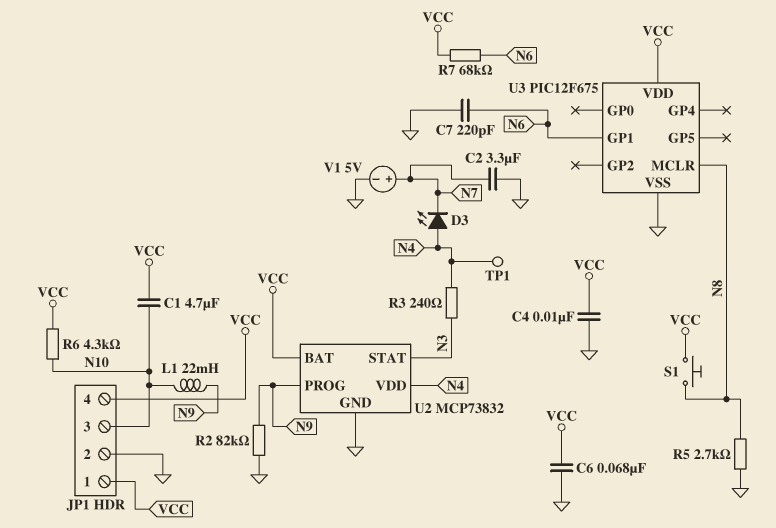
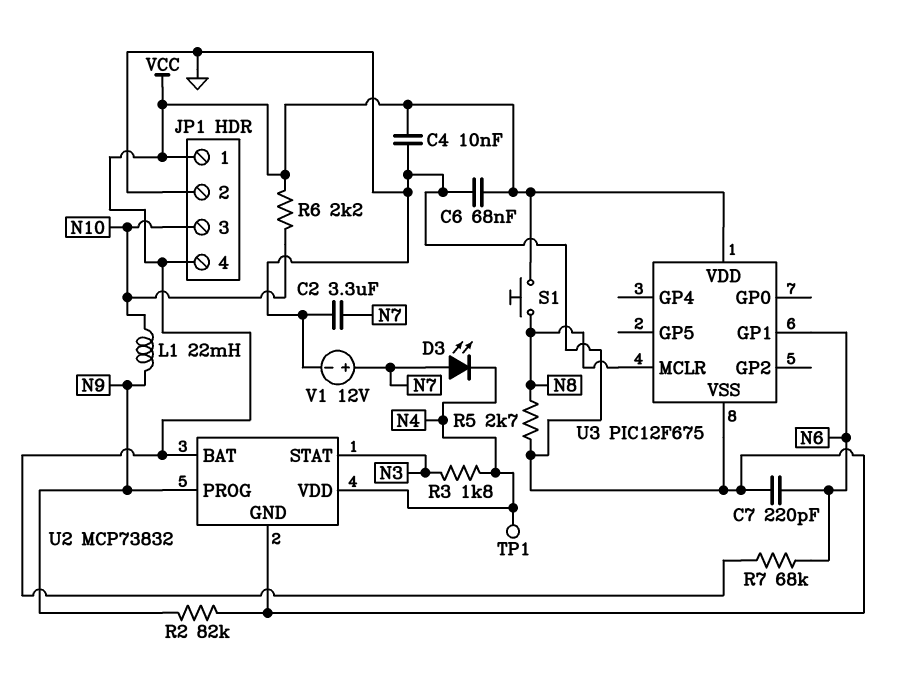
C1: 4.7uF (N10, VCC) -> none
D3: LED (A N4, K N7) -> LED (A N7, K N4)
R3: 240 (N3, N4) -> 1.8k (N3, N4)
R6: 4.3k (N10, VCC) -> 2.2k (N10, VCC)
V1: 5V (plus N7, minus GND) -> 12V (plus N7, minus GND)

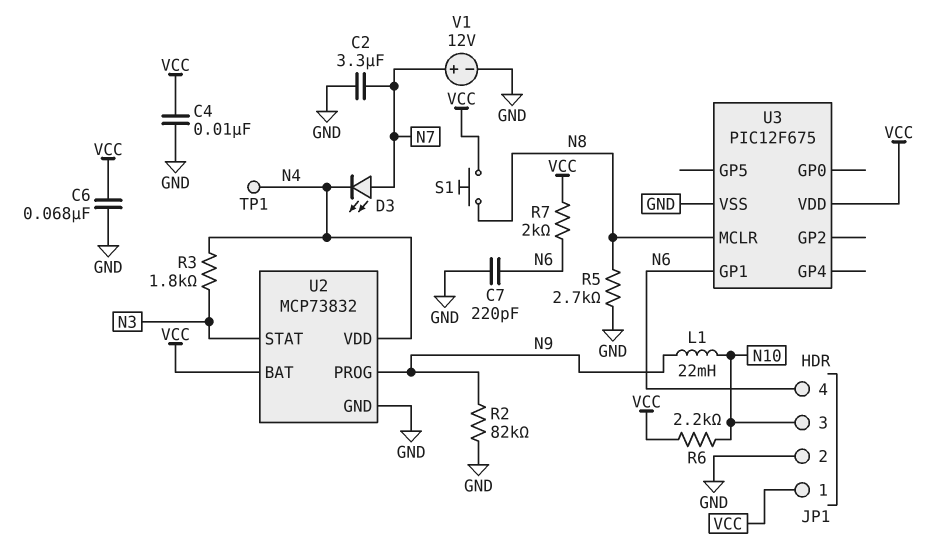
JP1 pin 4: VCC -> N6
R7: 68k (N6, VCC) -> 2k (N6, VCC)

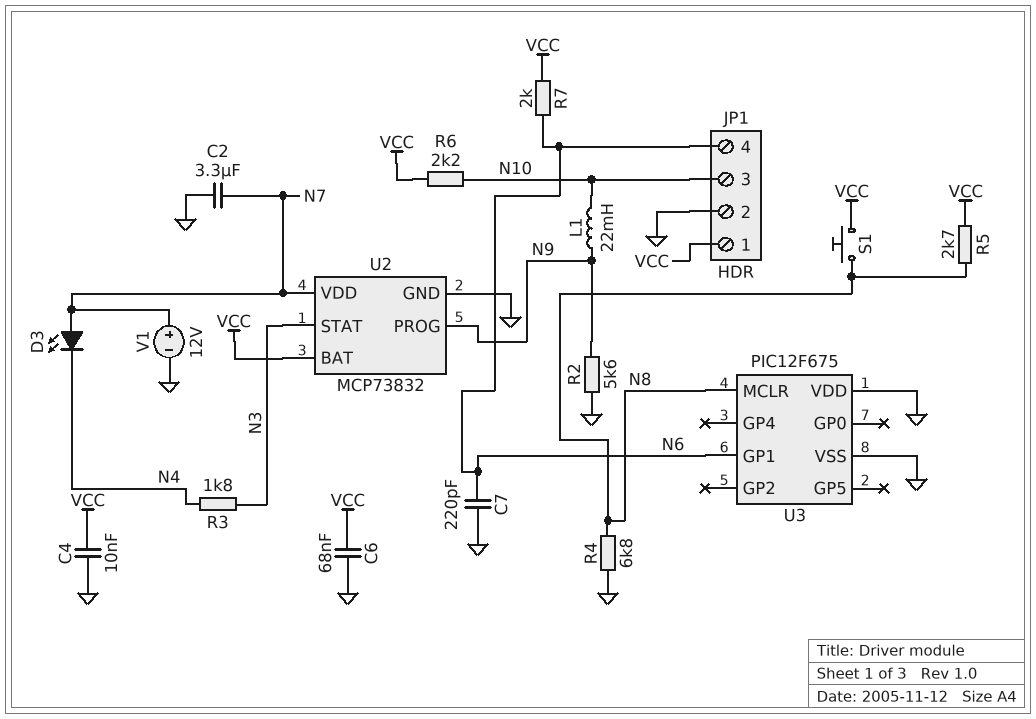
R2: 82k (GND, N9) -> 5.6k (GND, N9)
R4: none -> 6.8k (GND, N8)
R5: 2.7k (GND, N8) -> 2.7k (N8, VCC)
TP1: test point (N4) -> none
U2 pin VDD: N4 -> N7
U3 pin VDD: VCC -> GND

